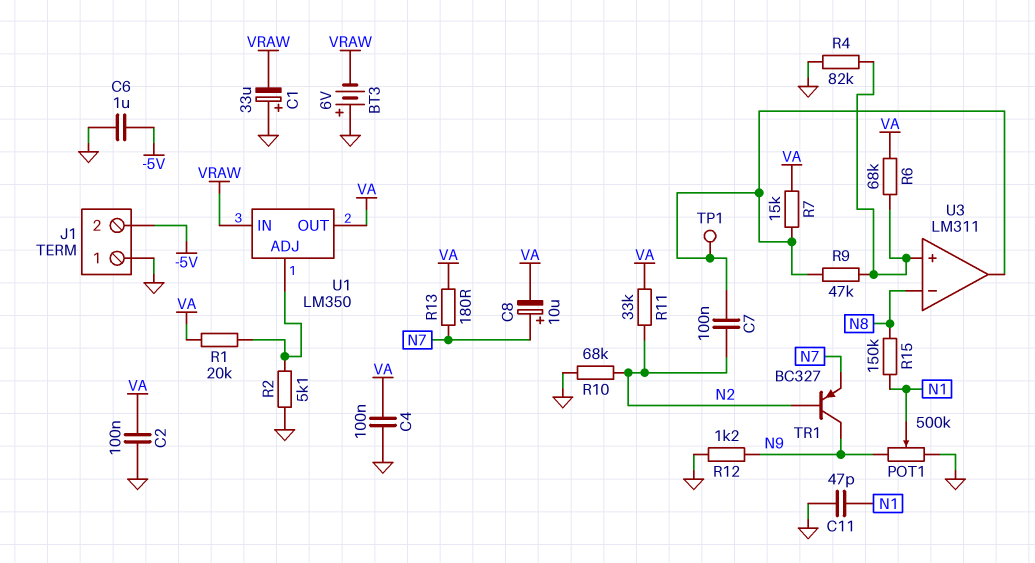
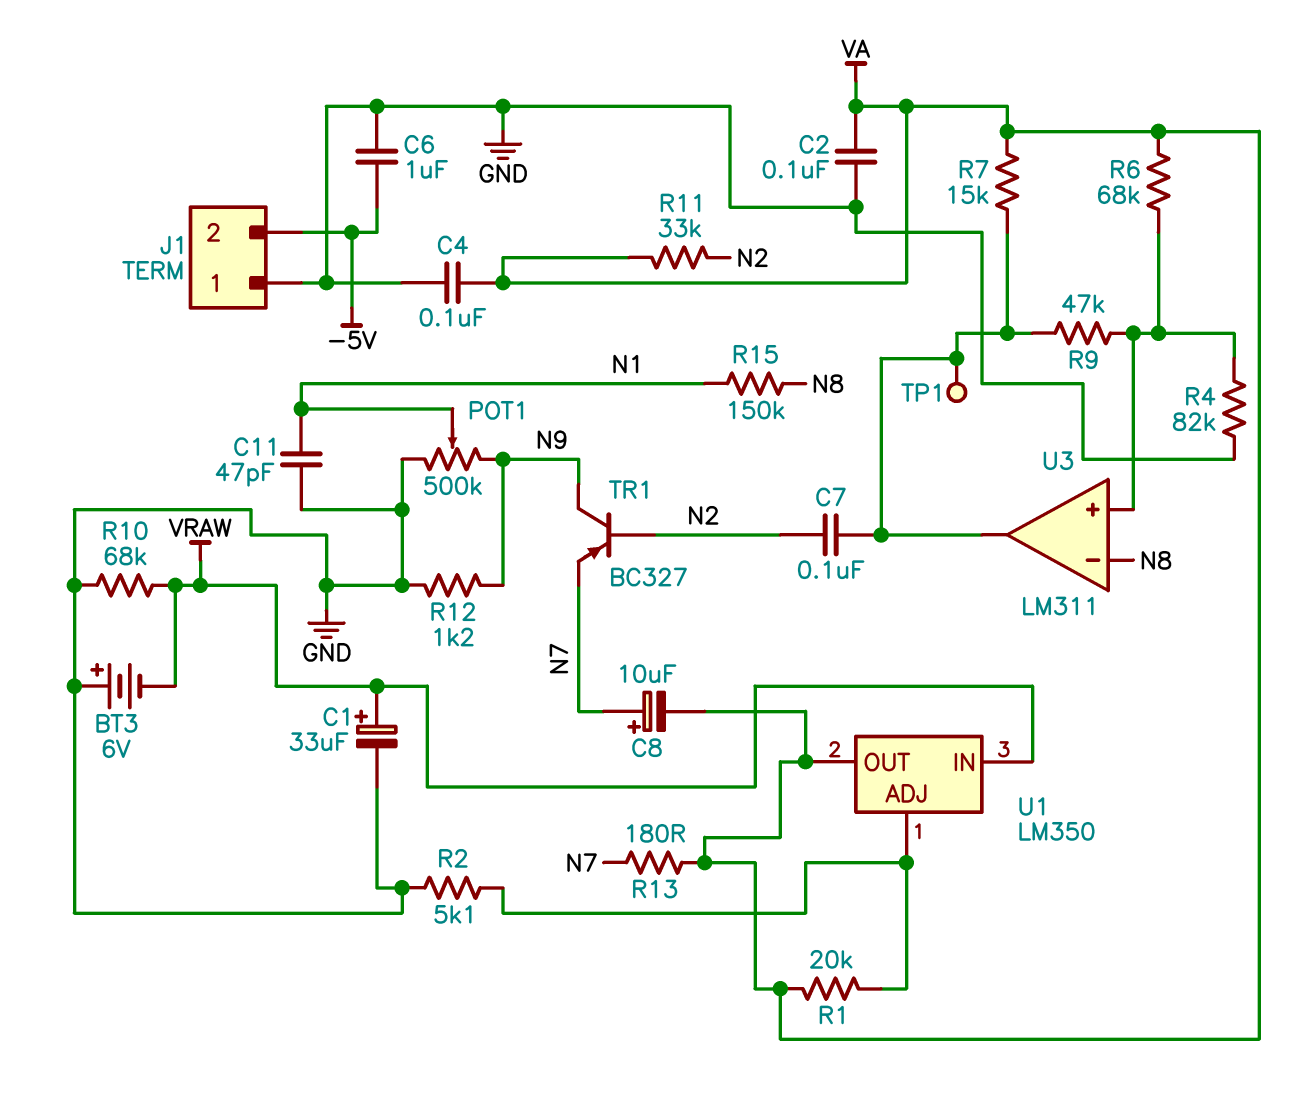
C1: 33uF (plus GND, minus VRAW) -> 33uF (plus VRAW, minus GND)
R10: 68k (GND, N2) -> 68k (GND, VRAW)

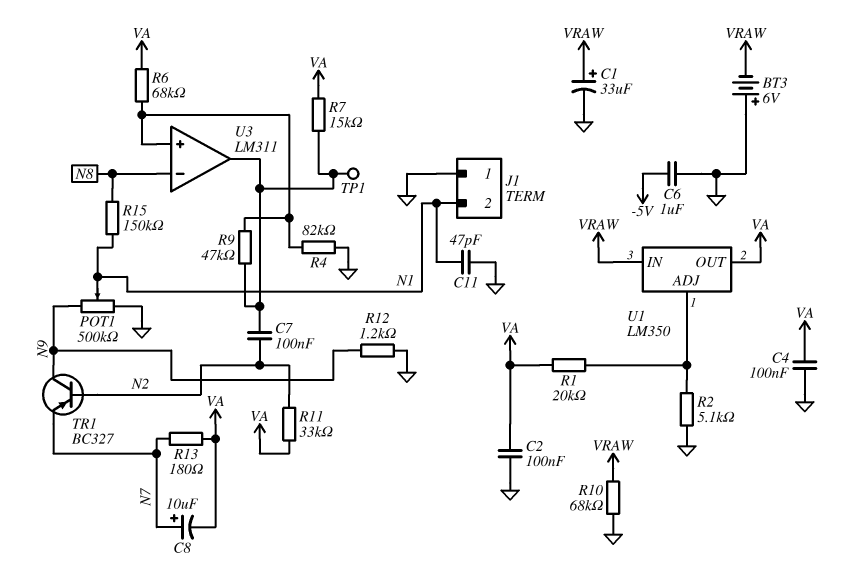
J1 pin 2: -5V -> N1

